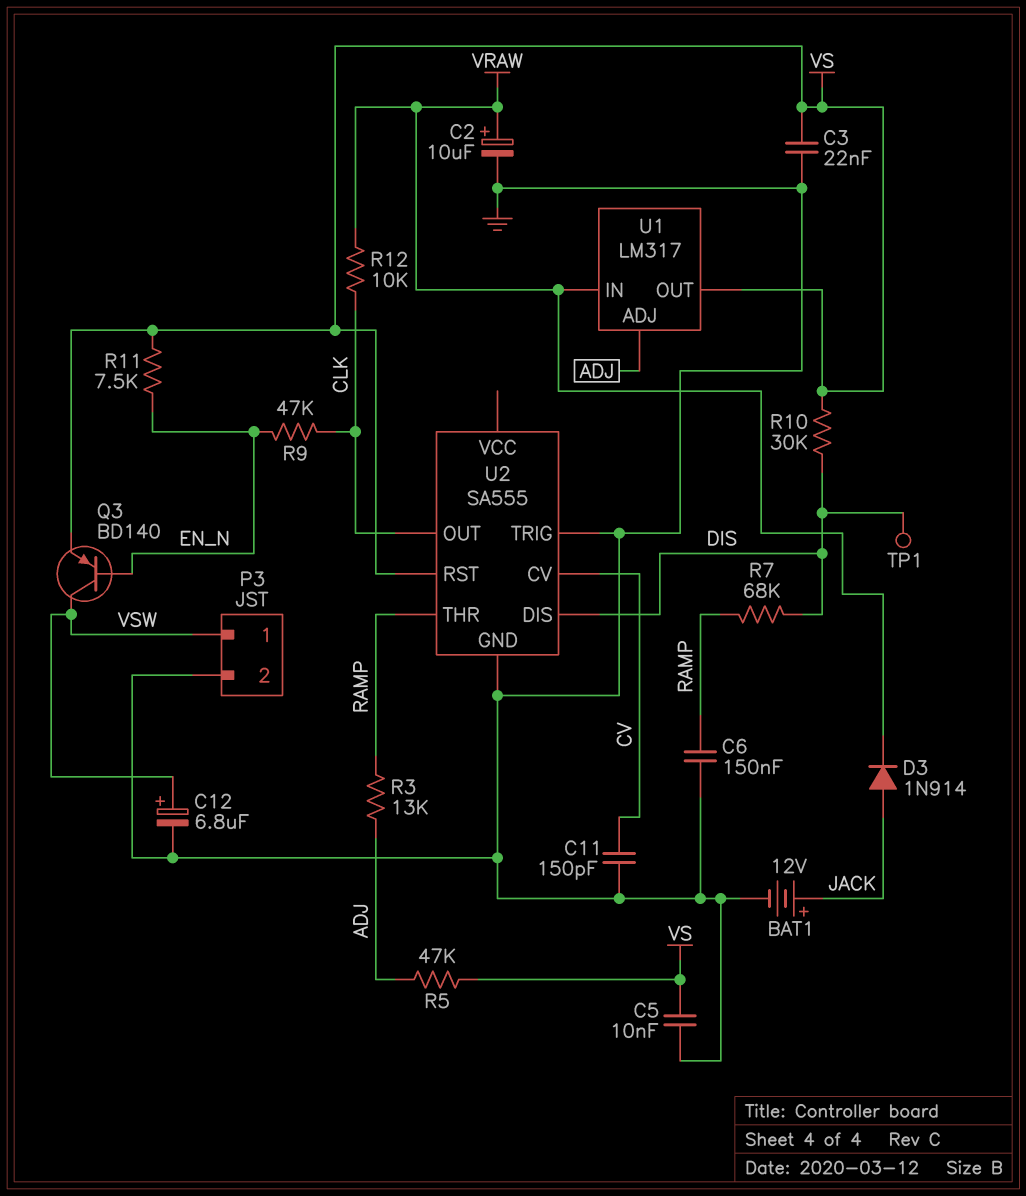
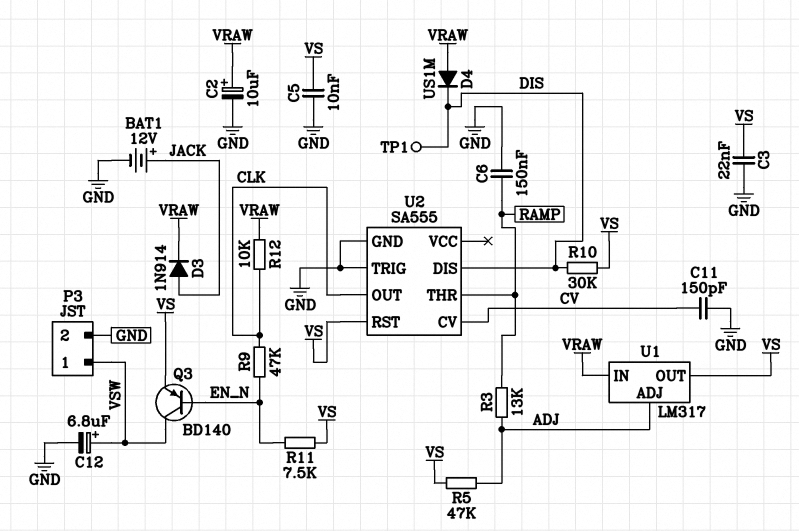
D4: none -> diode US1M (A VRAW, K DIS)
R7: 68k (DIS, RAMP) -> none

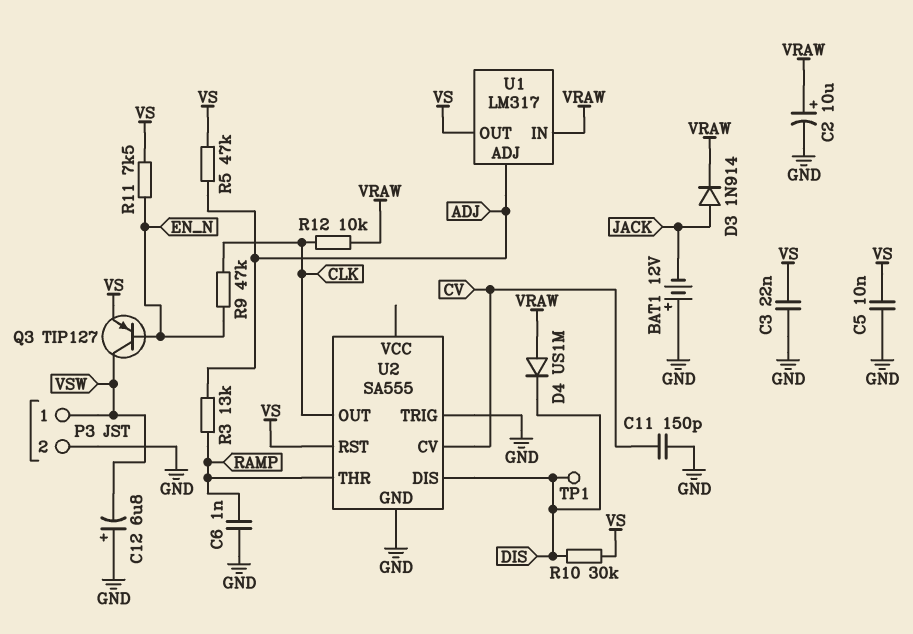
BAT1: 12V (plus JACK, minus GND) -> 12V (plus GND, minus JACK)
C6: 150nF (GND, RAMP) -> 1nF (GND, RAMP)
C12: 6.8uF (plus VSW, minus GND) -> 6.8uF (plus GND, minus VSW)
Q3: PNP BD140 (B EN_N, C VSW, E VS) -> PNP TIP127 (B EN_N, C VSW, E VS)

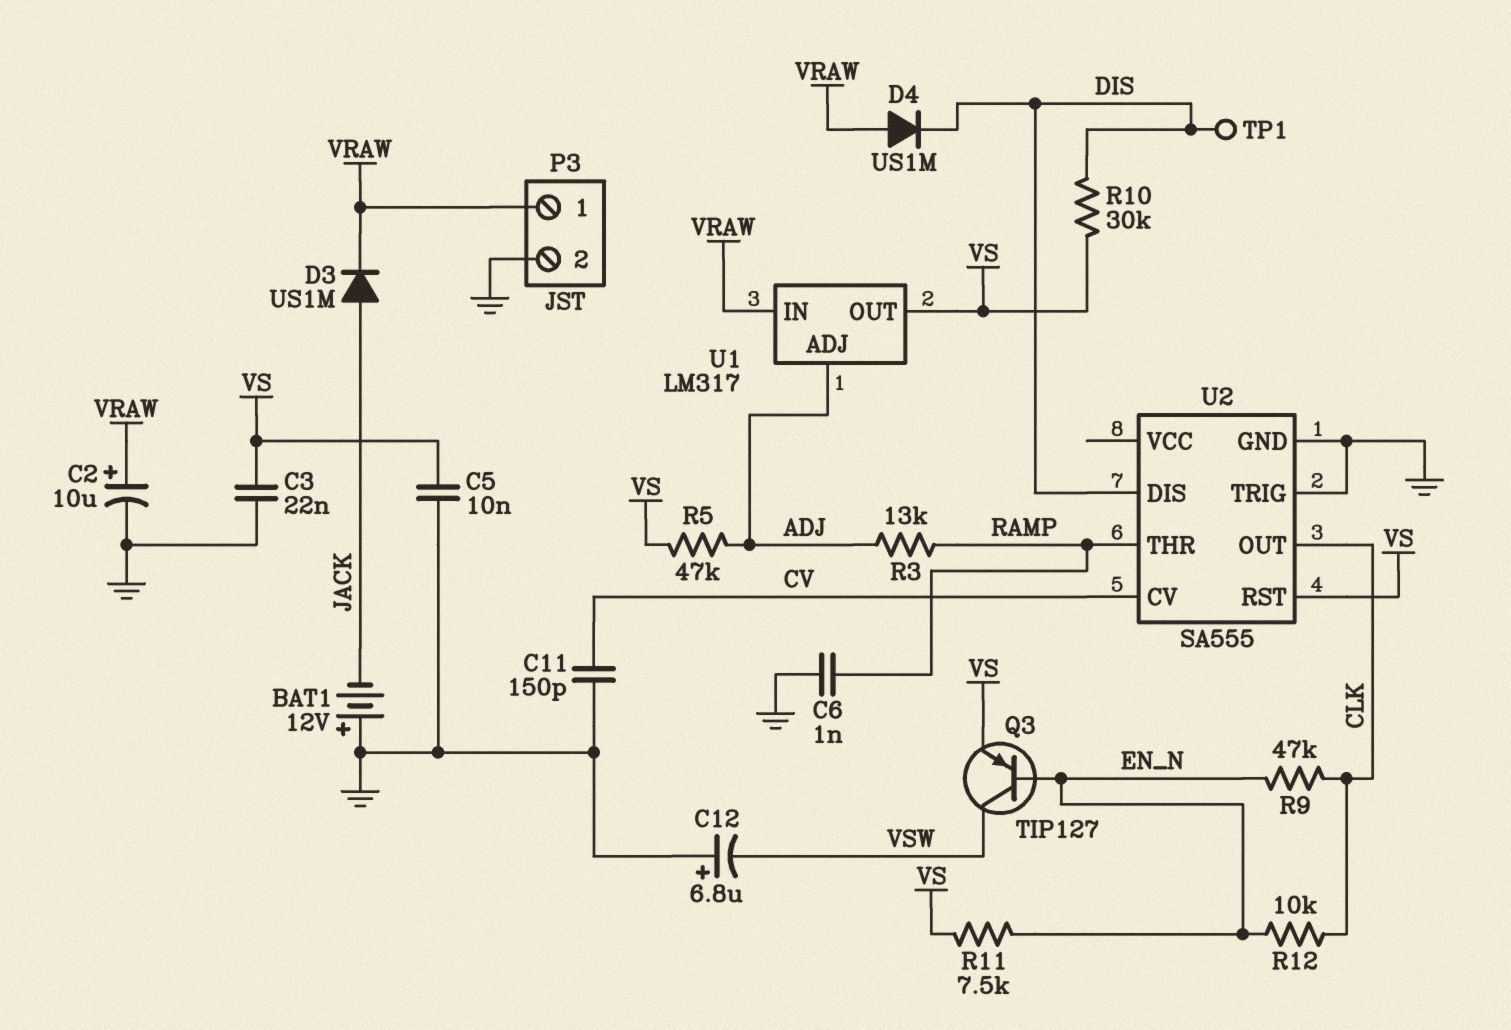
D3: diode 1N914 (A JACK, K VRAW) -> diode US1M (A JACK, K VRAW)
P3 pin 1: VSW -> VRAW
R12: 10k (CLK, VRAW) -> 10k (CLK, EN_N)

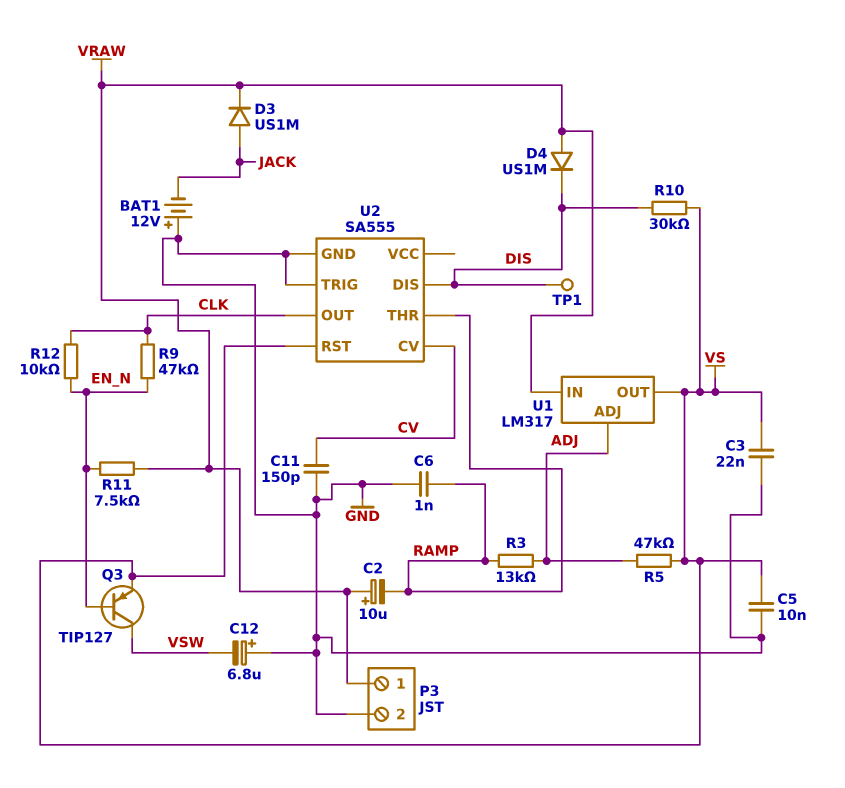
C2: 10uF (plus VRAW, minus GND) -> 10uF (plus VRAW, minus RAMP)
R11: 7.5k (EN_N, VS) -> 7.5k (EN_N, VRAW)

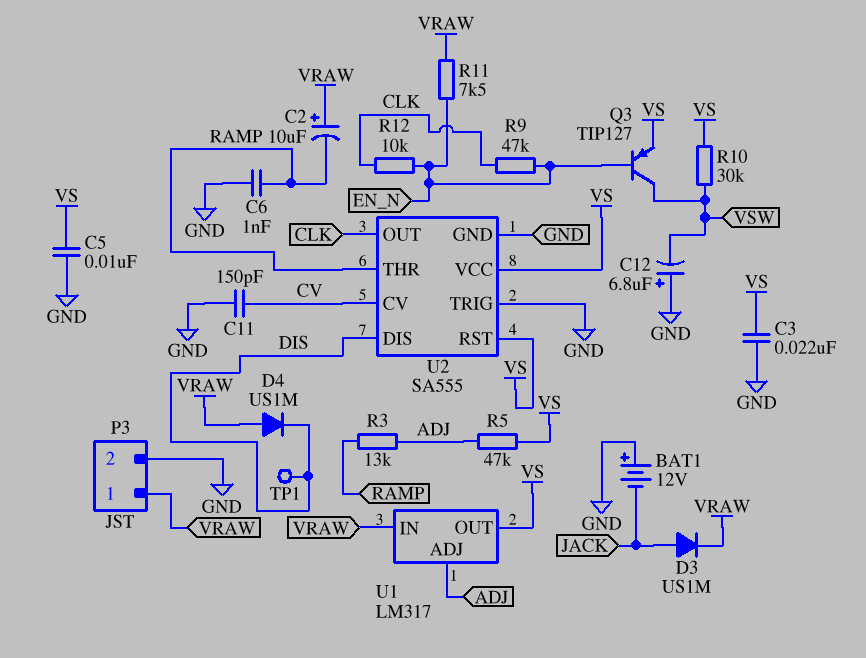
R10: 30k (DIS, VS) -> 30k (VS, VSW)
U2 pin VCC: none -> VS

